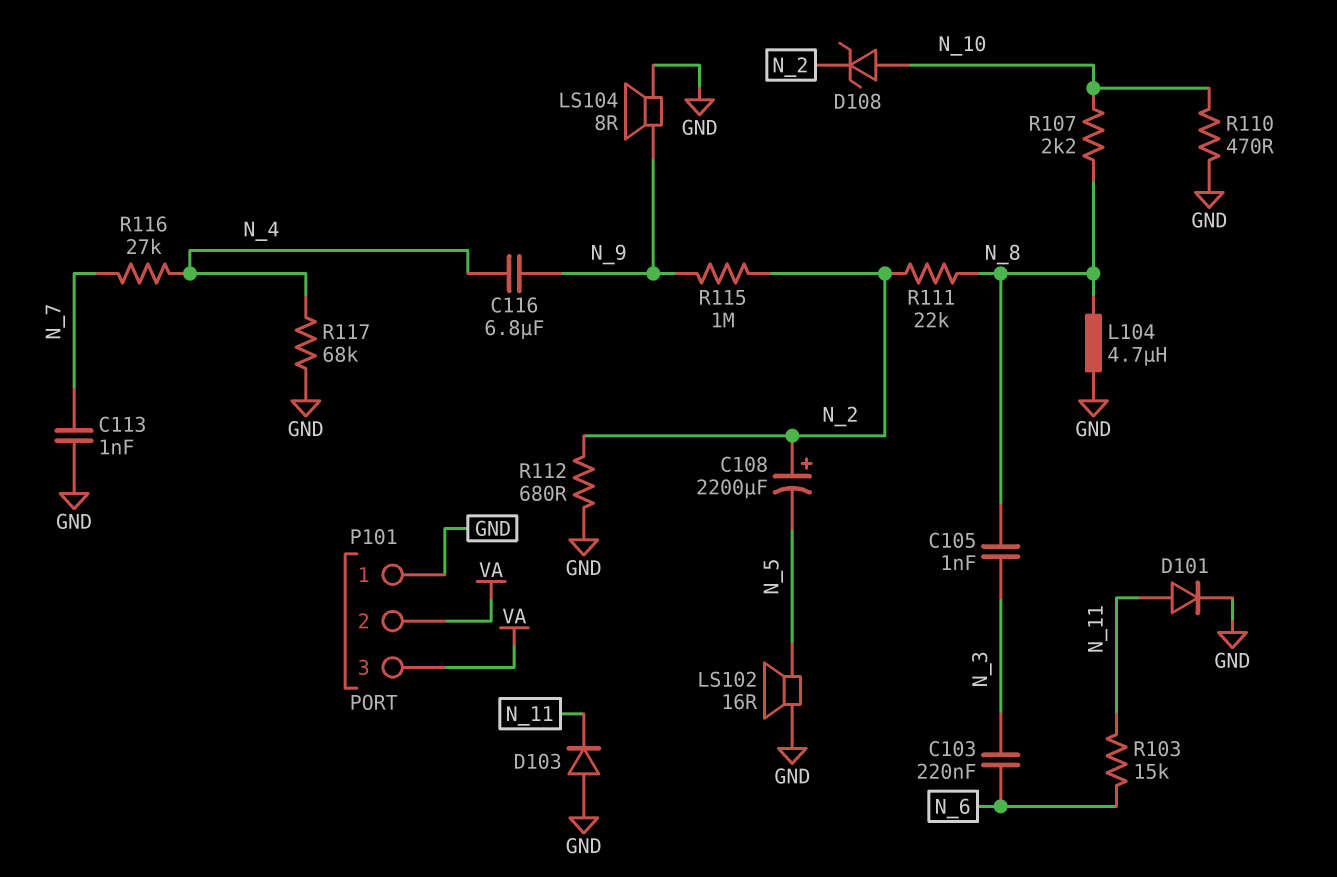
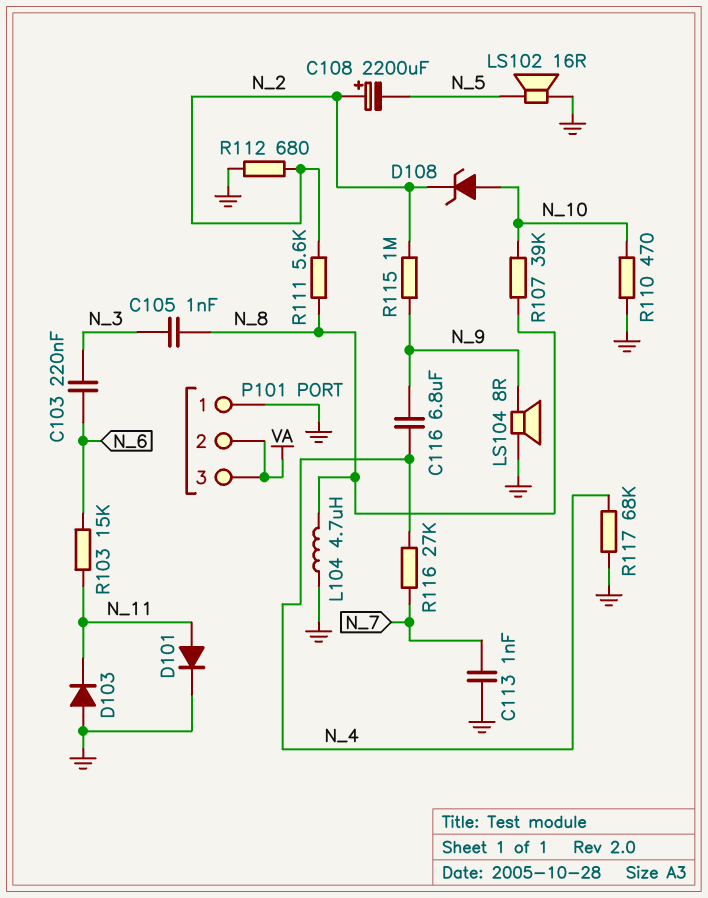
R107: 2.2k (N_8, N_10) -> 39k (N_8, N_10)
R111: 22k (N_2, N_8) -> 5.6k (N_2, N_8)

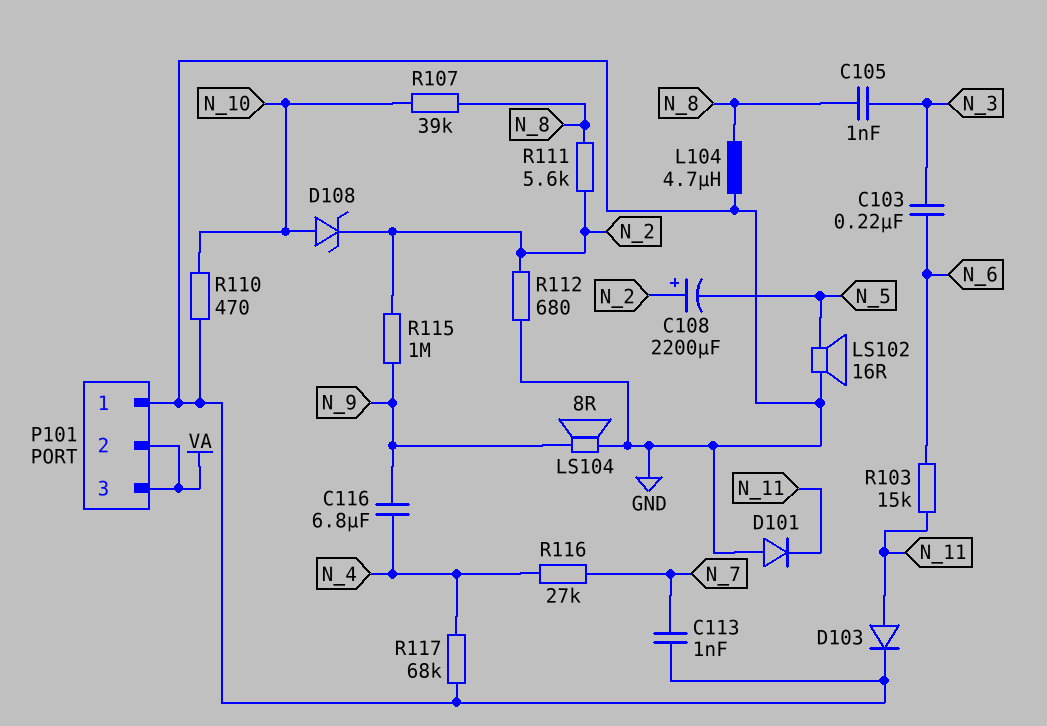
D101: diode (A N_11, K GND) -> diode (A GND, K N_11)
D103: diode (A GND, K N_11) -> diode (A N_11, K GND)

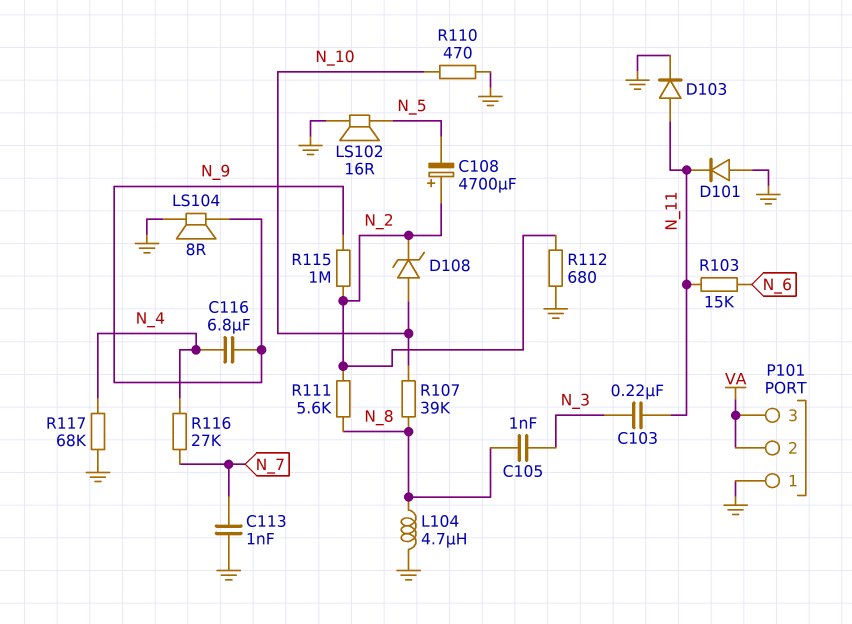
C103: 220nF (N_3, N_6) -> 220nF (N_3, N_11)
C108: 2200uF (plus N_2, minus N_5) -> 4700uF (plus N_2, minus N_5)

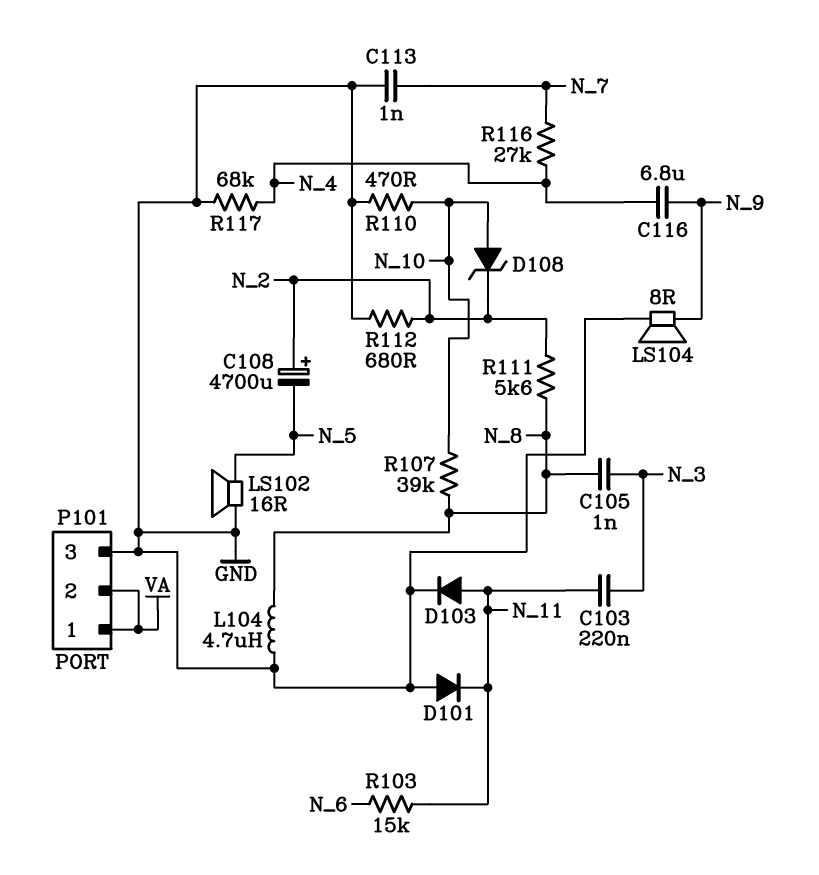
P101 pin 1: GND -> VA
P101 pin 3: VA -> GND
R115: 1M (N_2, N_9) -> none

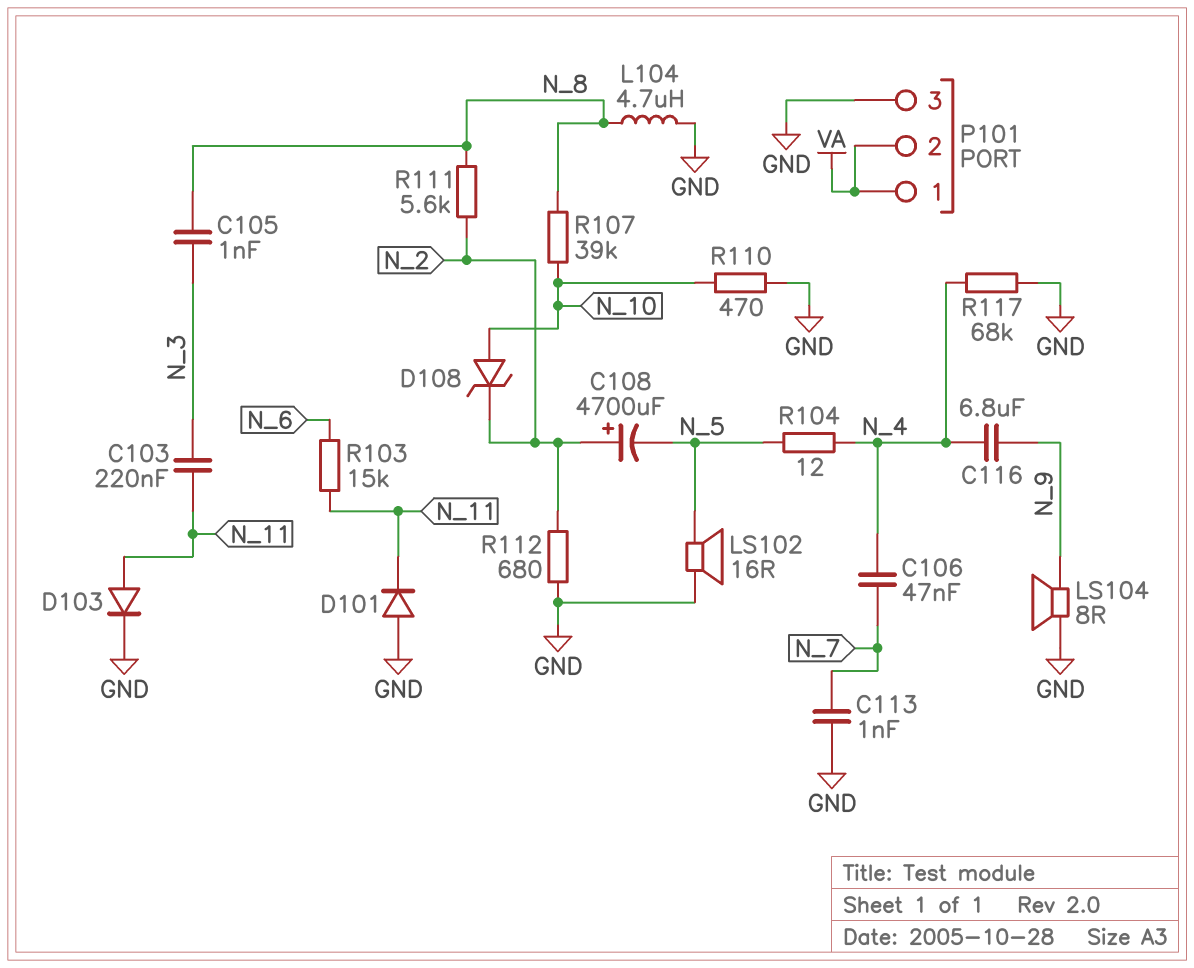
C106: none -> 47nF (N_4, N_7)
R104: none -> 12 (N_4, N_5)
R116: 27k (N_4, N_7) -> none

